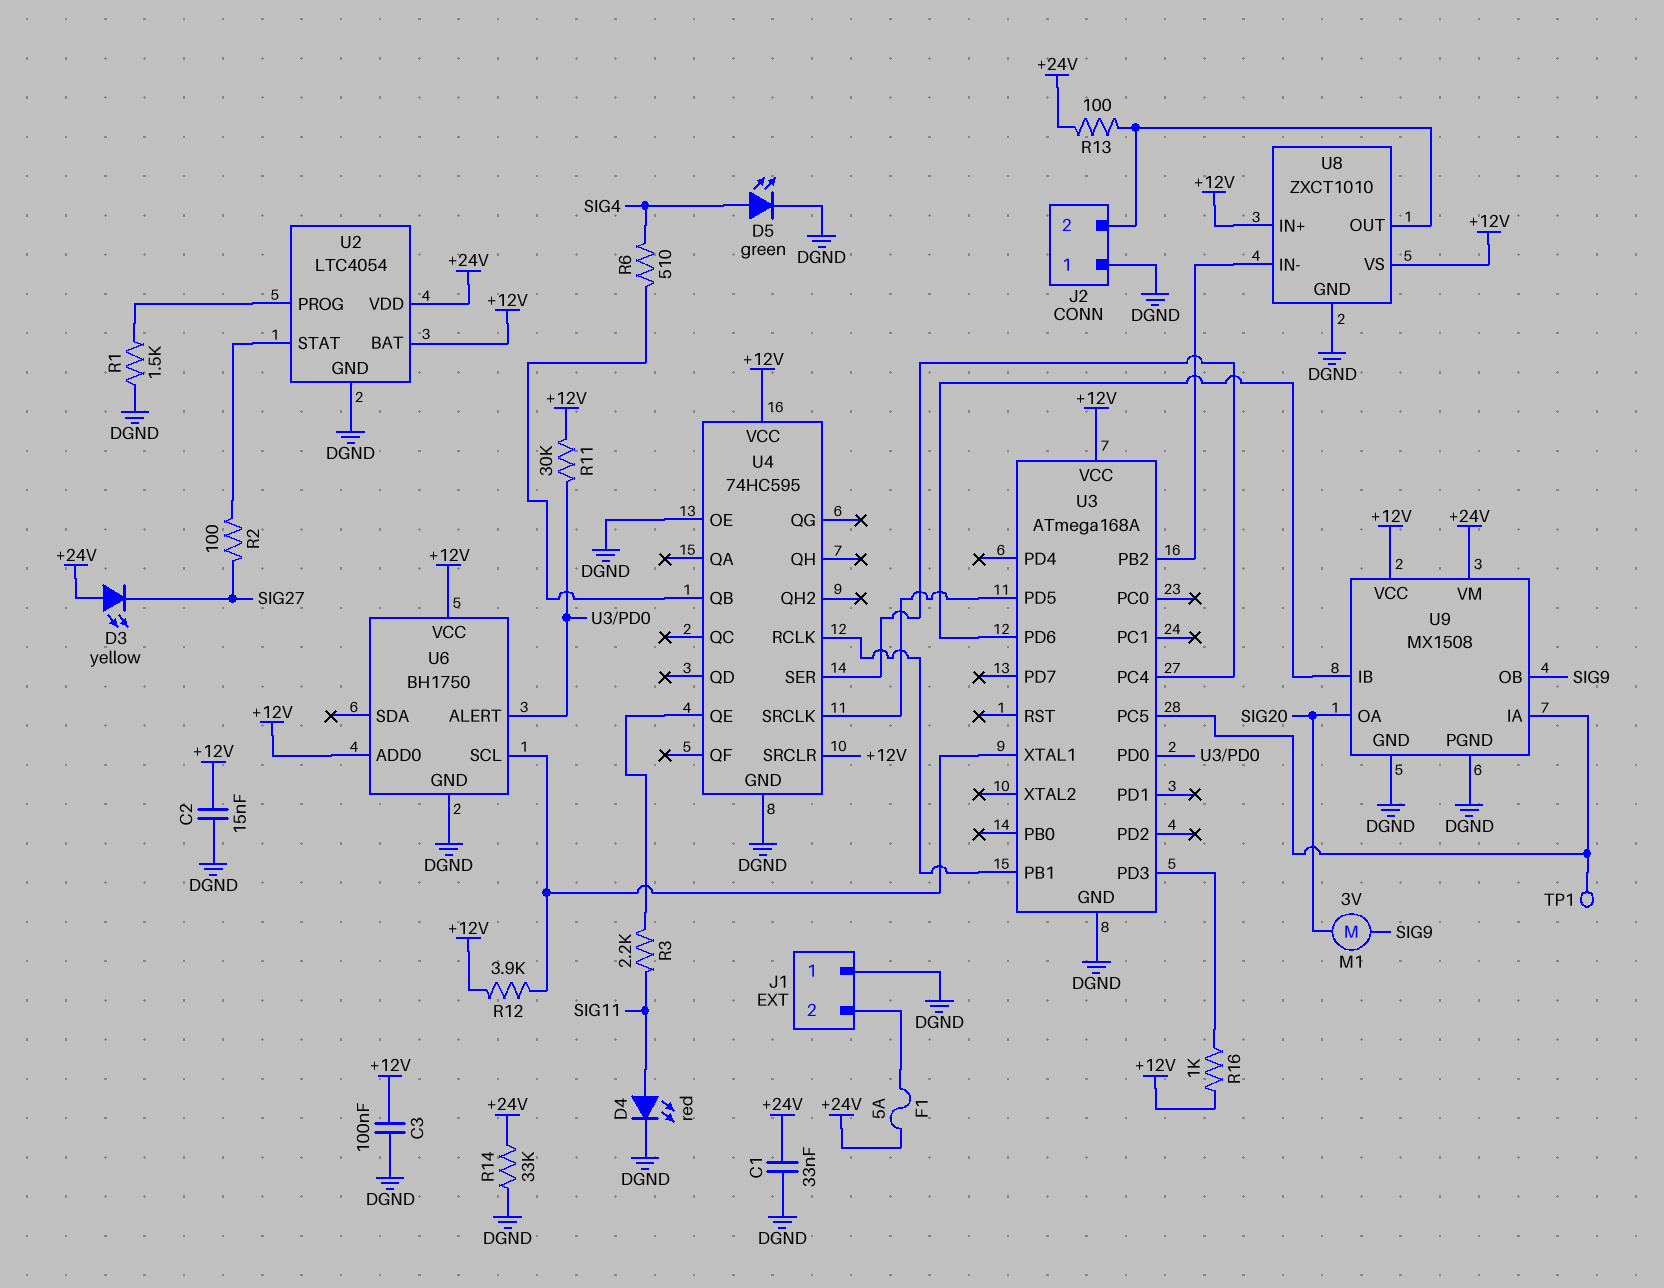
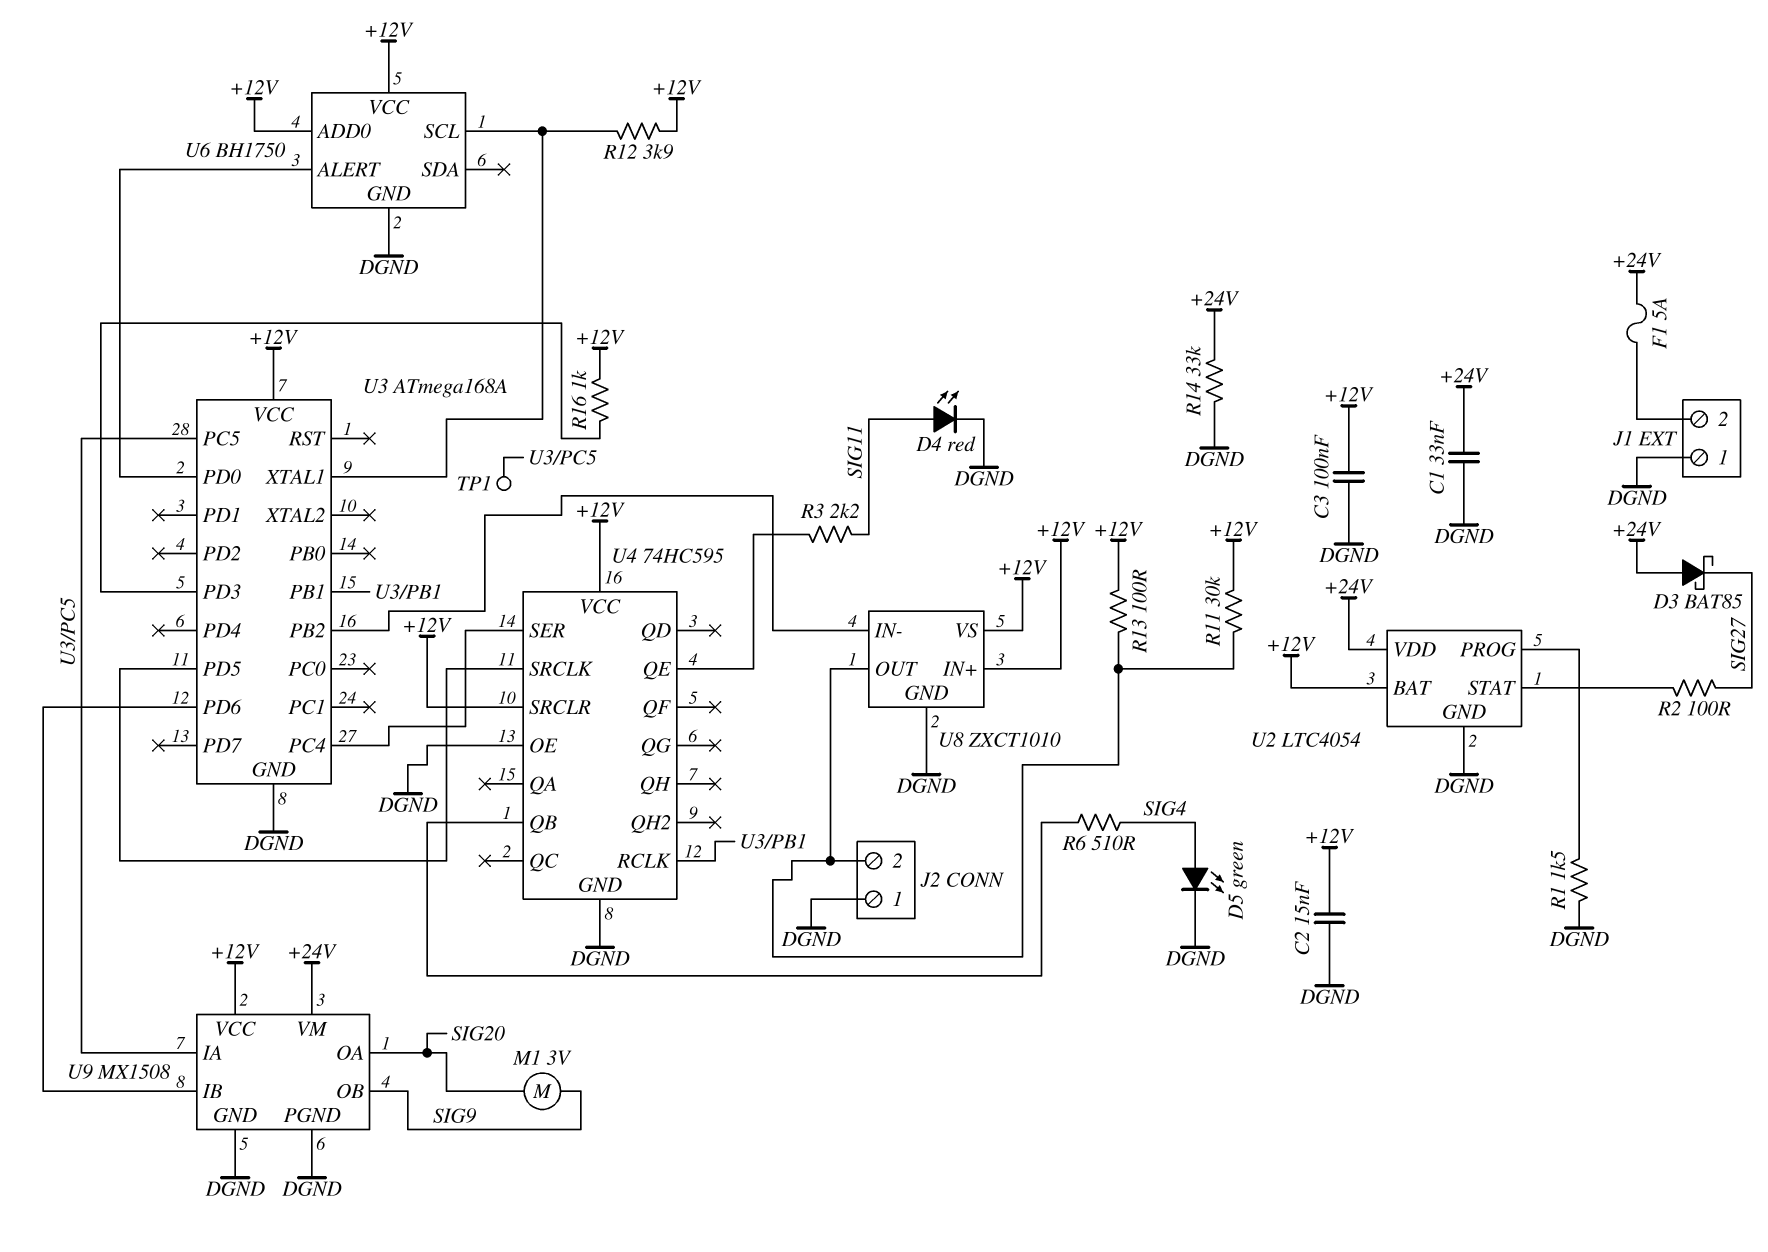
D3: LED yellow (A +24V, K SIG27) -> schottky BAT85 (A +24V, K SIG27)
R11: 30k (+12V, U3/PD0) -> 30k (+12V, J2/2)
R13: 100 (+24V, J2/2) -> 100 (+12V, J2/2)

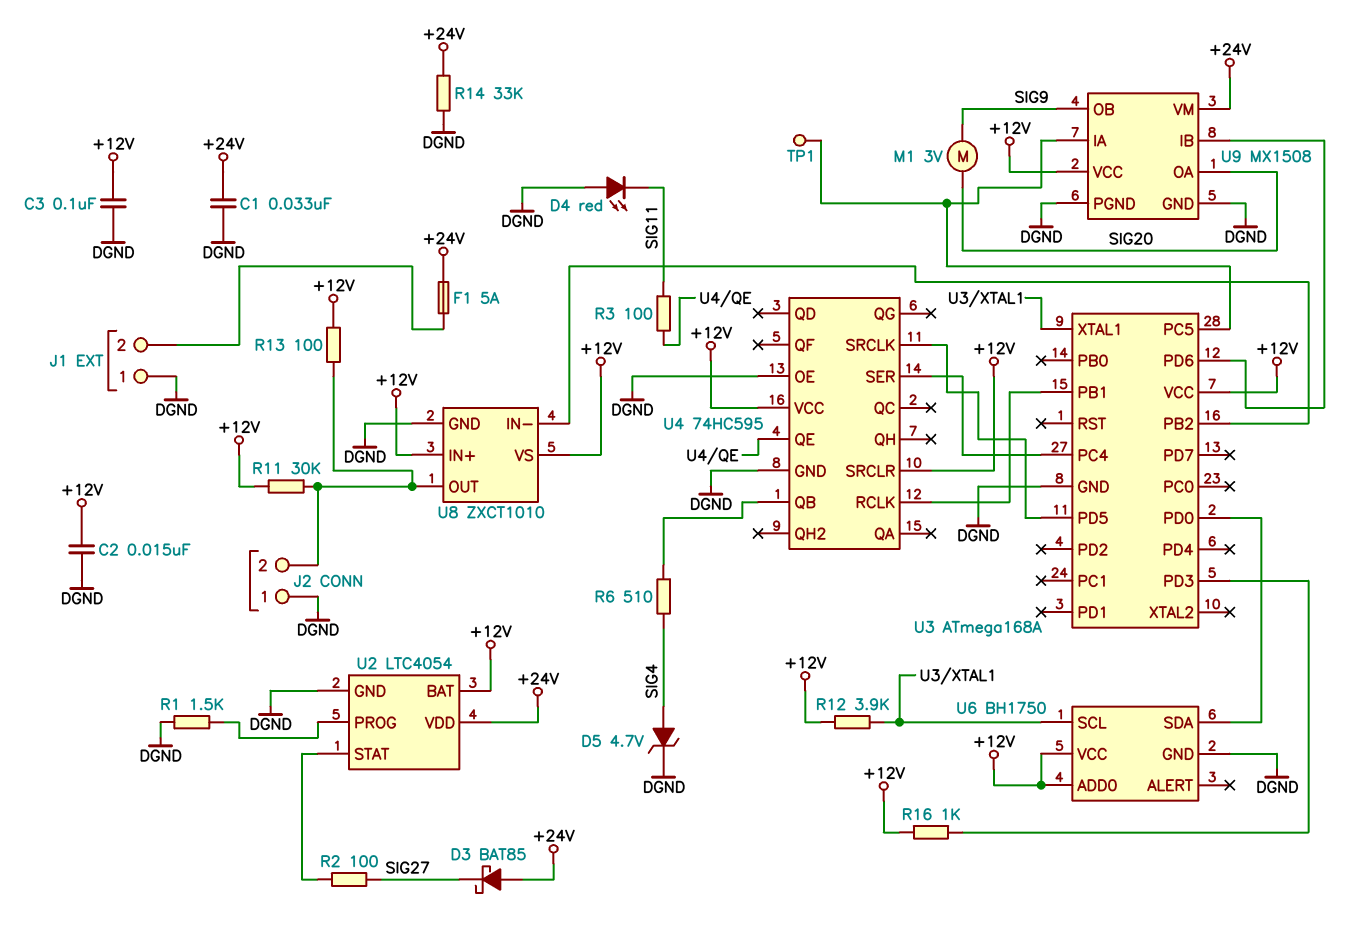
D4: LED red (A SIG11, K DGND) -> LED red (A DGND, K SIG11)
D5: LED green (A SIG4, K DGND) -> zener 4.7V (A SIG4, K DGND)
R3: 2.2k (SIG11, U4/QE) -> 100 (SIG11, U4/QE)
U6 pin ALERT: U3/PD0 -> none
U6 pin SDA: none -> U3/PD0

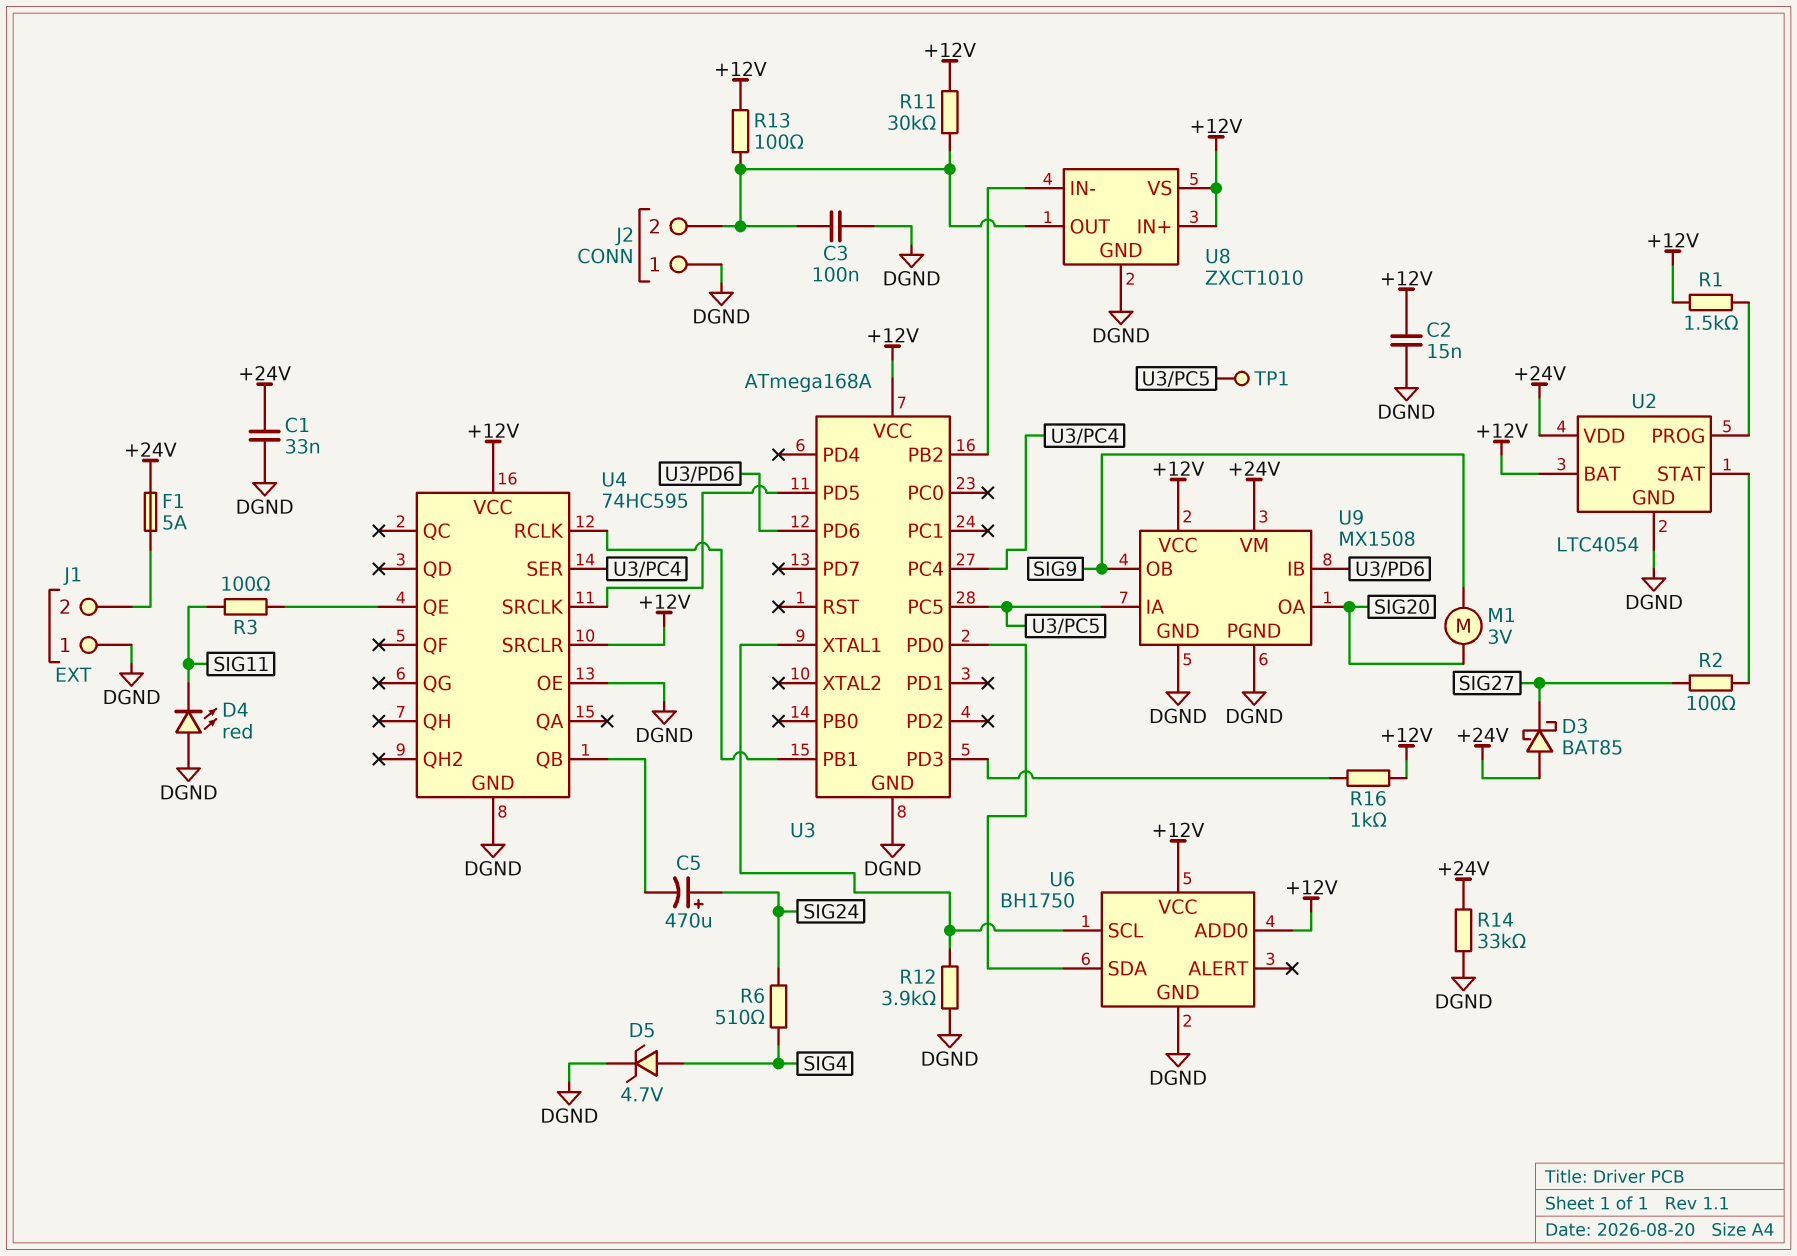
C3: 100nF (+12V, DGND) -> 100nF (DGND, J2/2)
C5: none -> 470uF (plus SIG24, minus U4/QB)
R1: 1.5k (DGND, U2/PROG) -> 1.5k (+12V, U2/PROG)
R6: 510 (SIG4, U4/QB) -> 510 (SIG4, SIG24)
R12: 3.9k (+12V, U3/XTAL1) -> 3.9k (DGND, U3/XTAL1)

